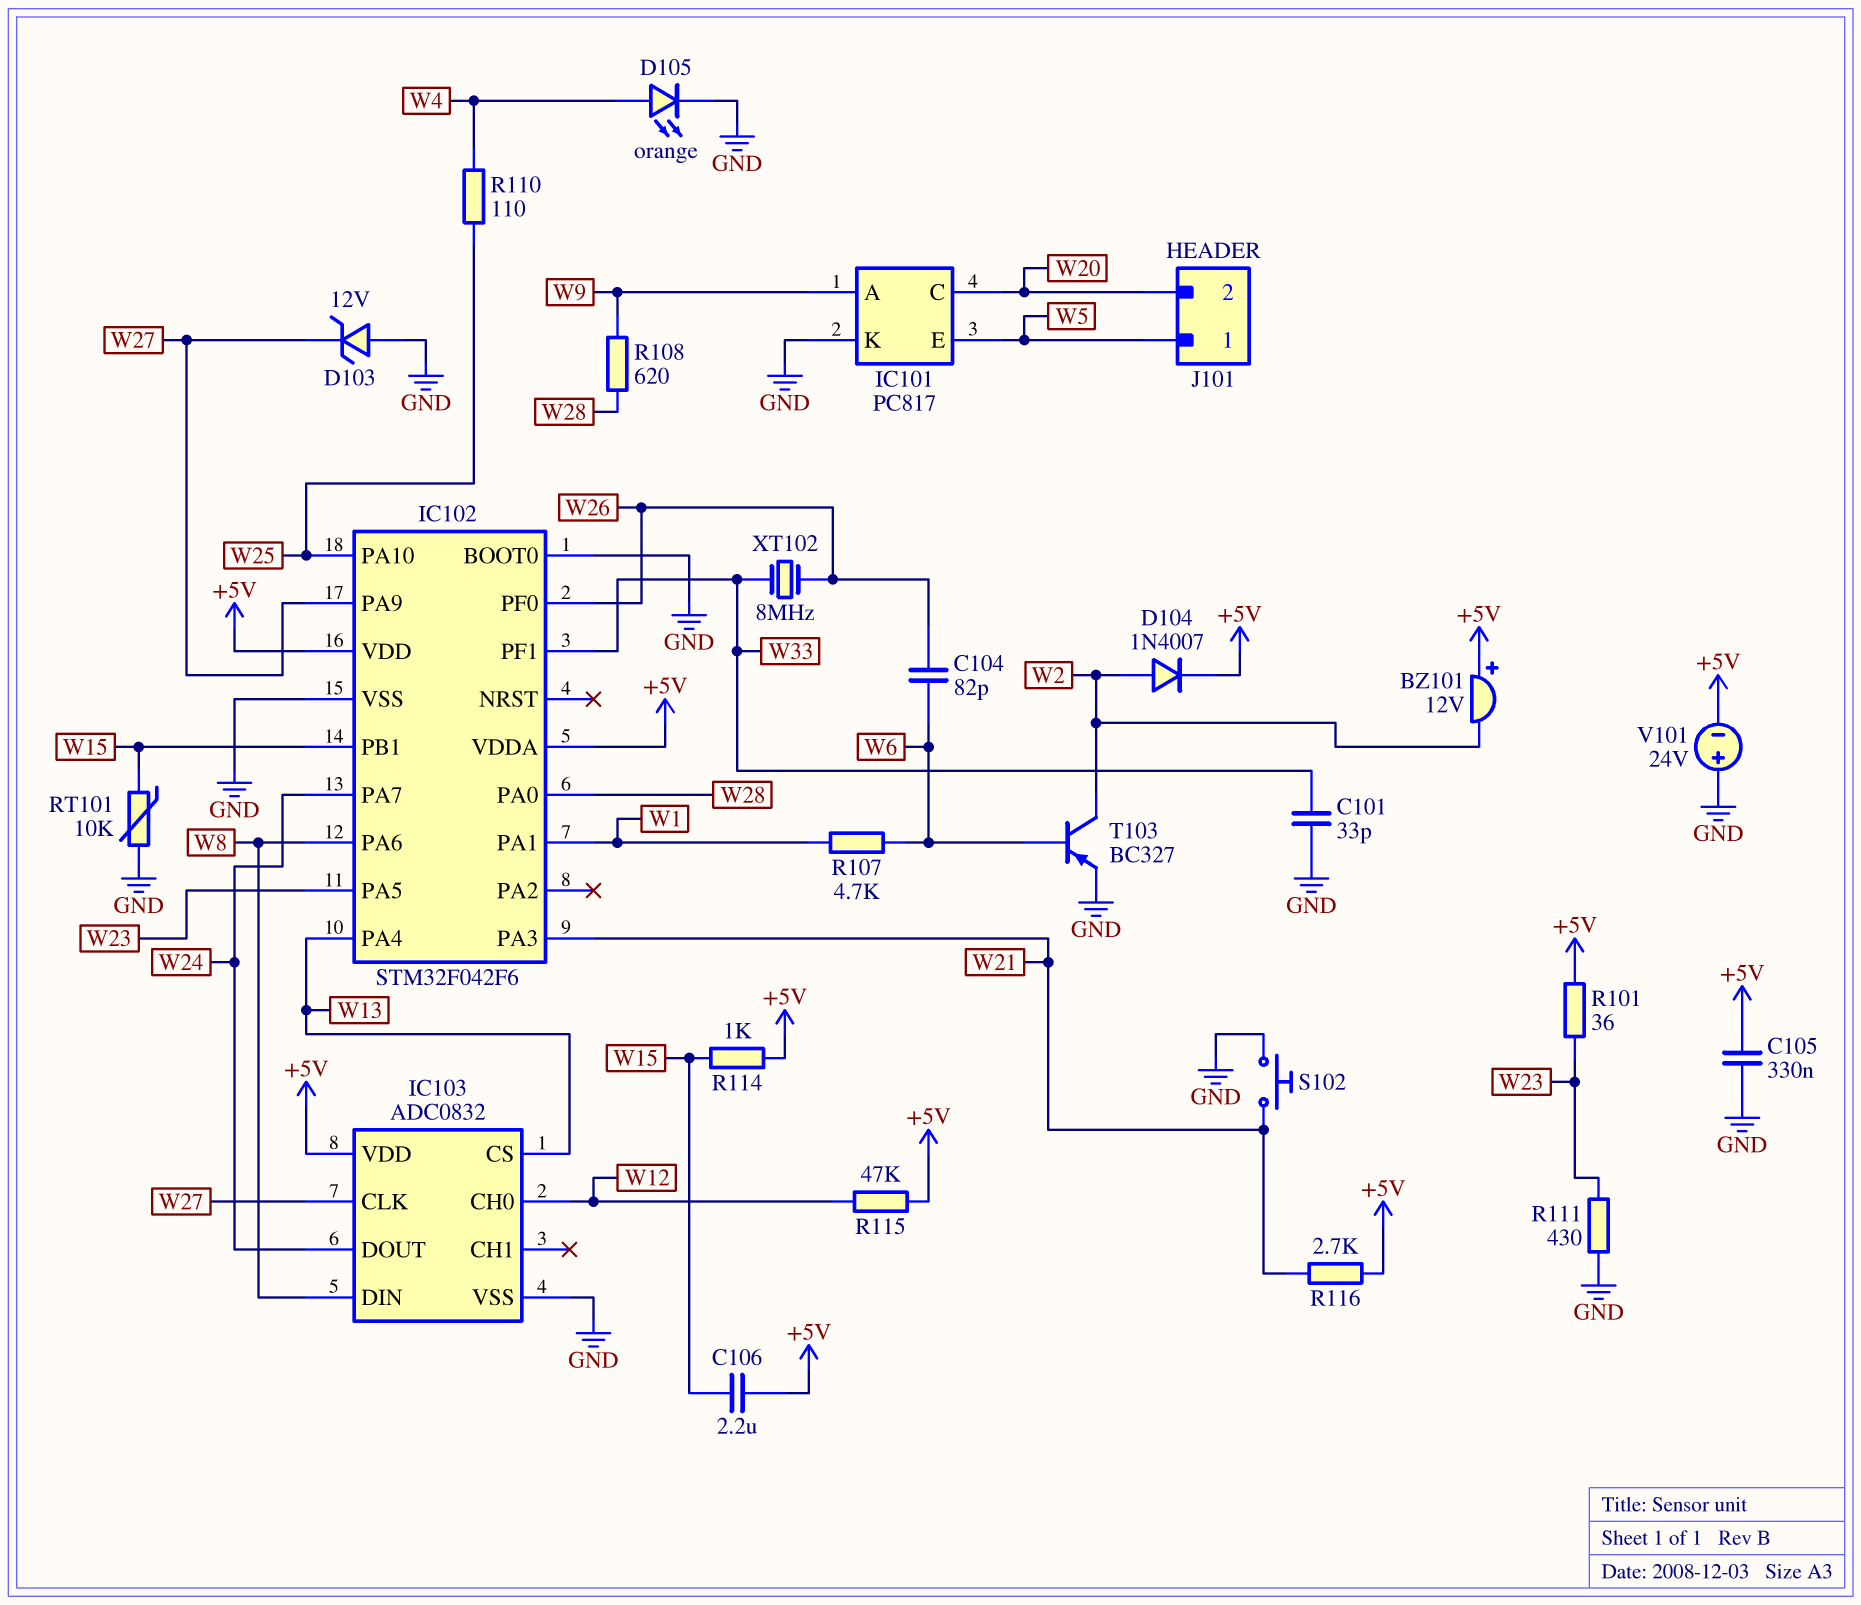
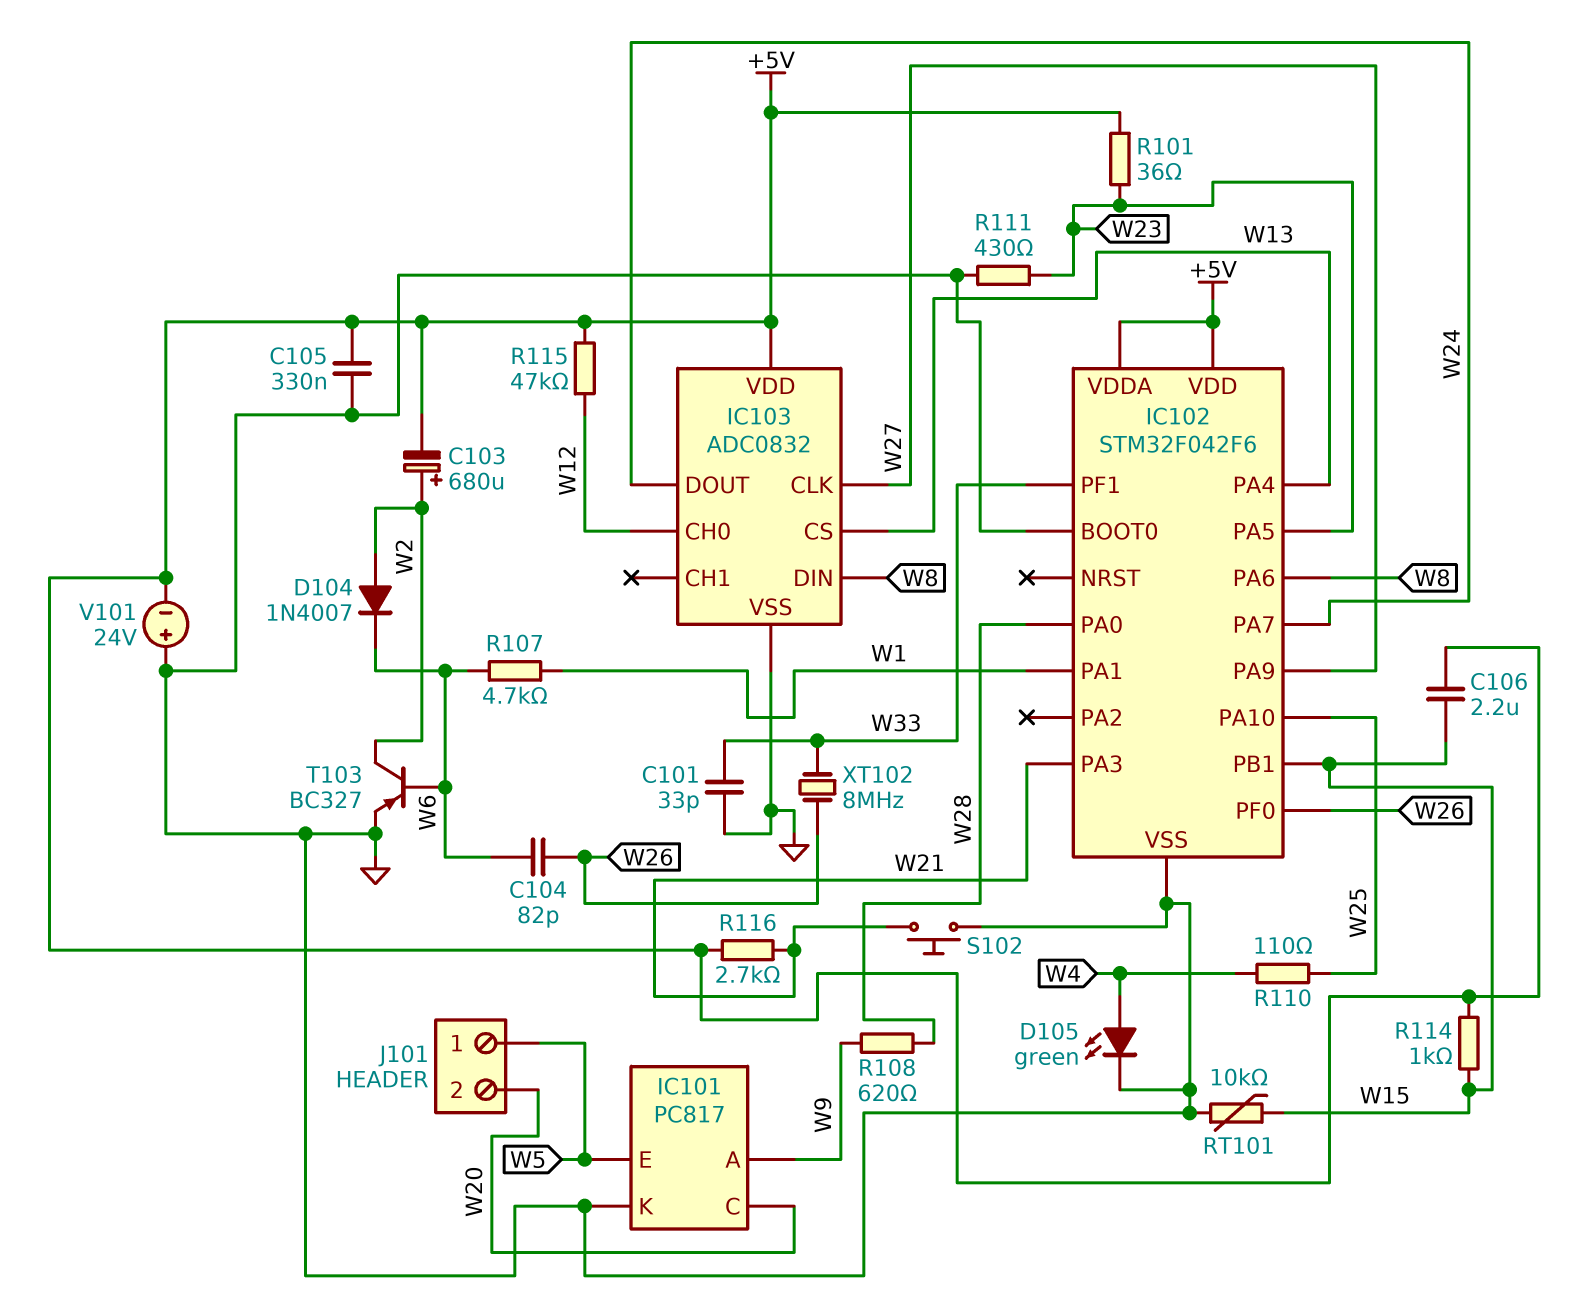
BZ101: buzzer 12V (plus +5V, minus W2) -> none
C103: none -> 680uF (plus W2, minus +5V)
D103: zener 12V (A GND, K W27) -> none
D104: diode 1N4007 (A W2, K +5V) -> diode 1N4007 (A W2, K W6)
D105: LED orange (A W4, K GND) -> LED green (A W4, K GND)

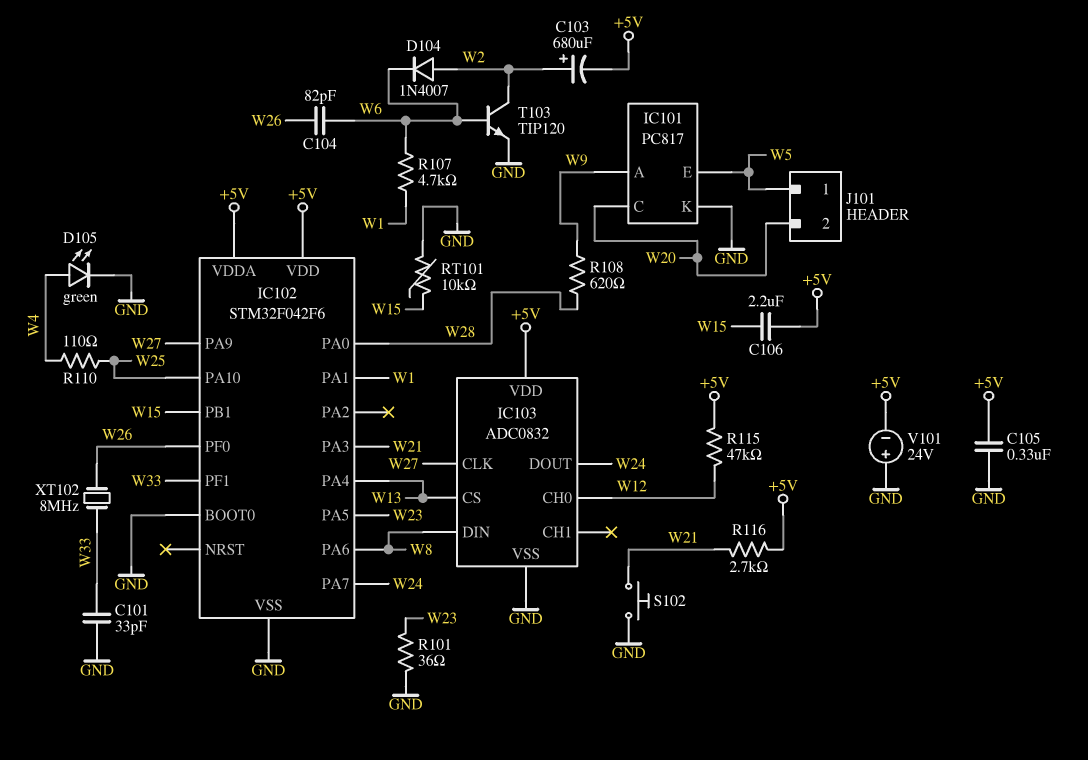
R101: 36 (+5V, W23) -> 36 (GND, W23)
R111: 430 (GND, W23) -> none
R114: 1k (+5V, W15) -> none
T103: PNP BC327 (B W6, C W2, E GND) -> NPN TIP120 (B W6, C W2, E GND)

